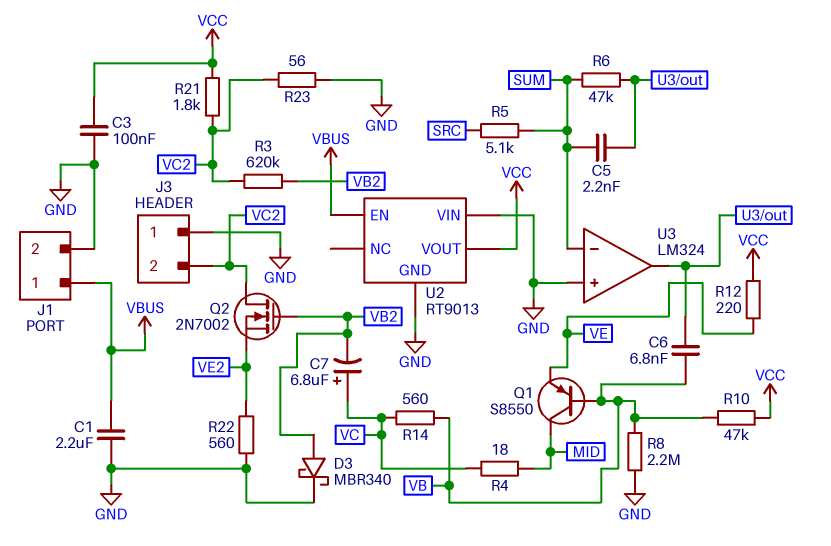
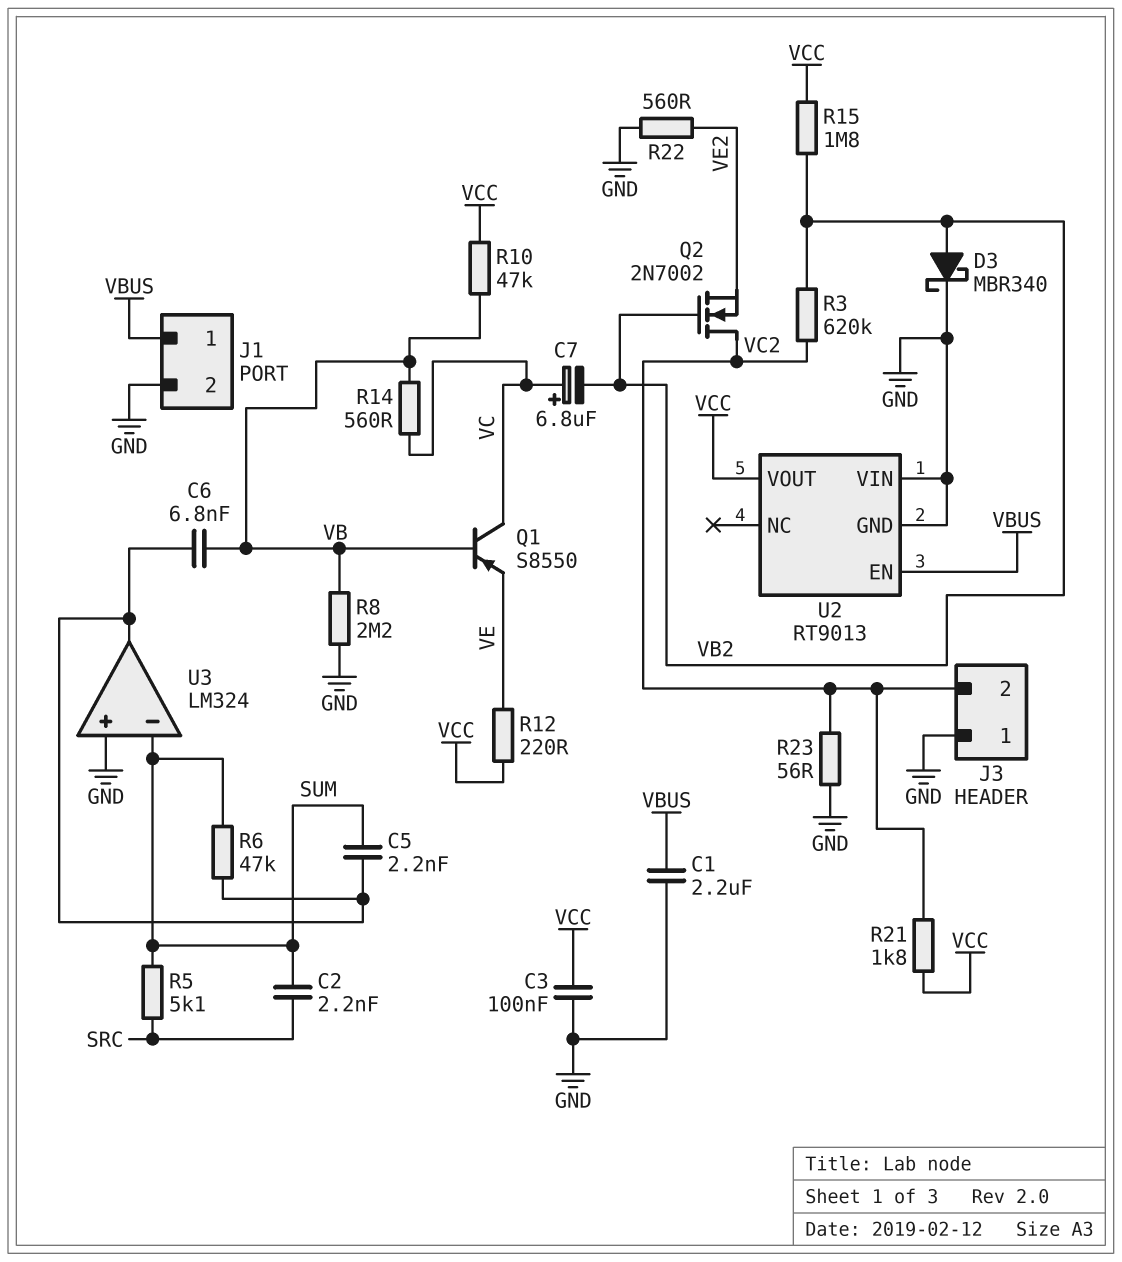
C2: none -> 2.2nF (SRC, SUM)
Q1: PNP S8550 (B VB, C MID, E VE) -> PNP S8550 (B VB, C VC, E VE)
R4: 18 (MID, VC) -> none
R15: none -> 1.8M (VB2, VCC)

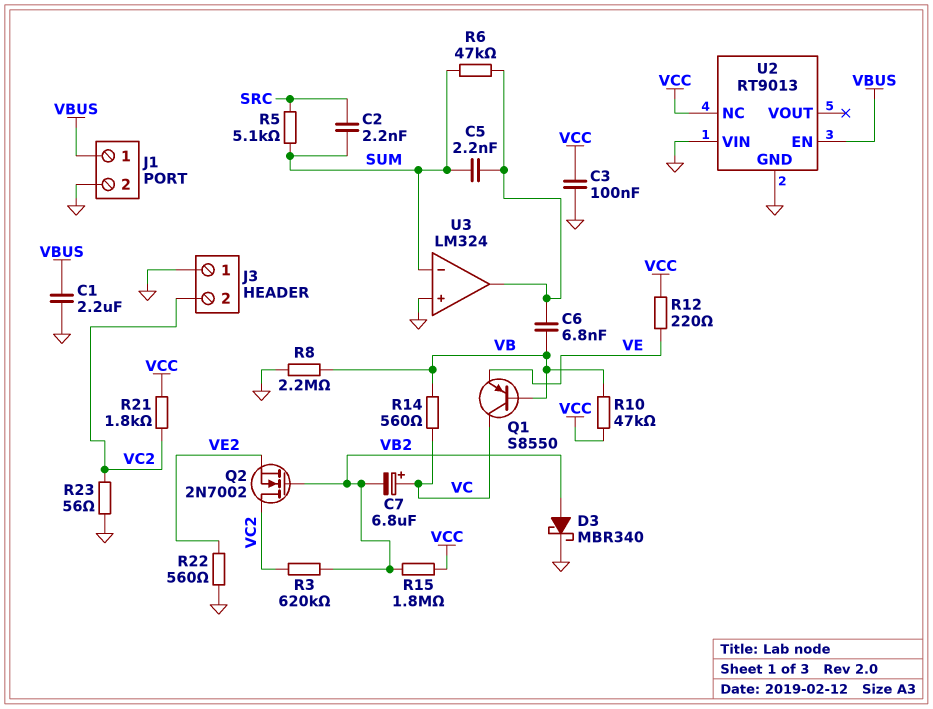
U2 pin NC: none -> VCC
U2 pin VOUT: VCC -> none

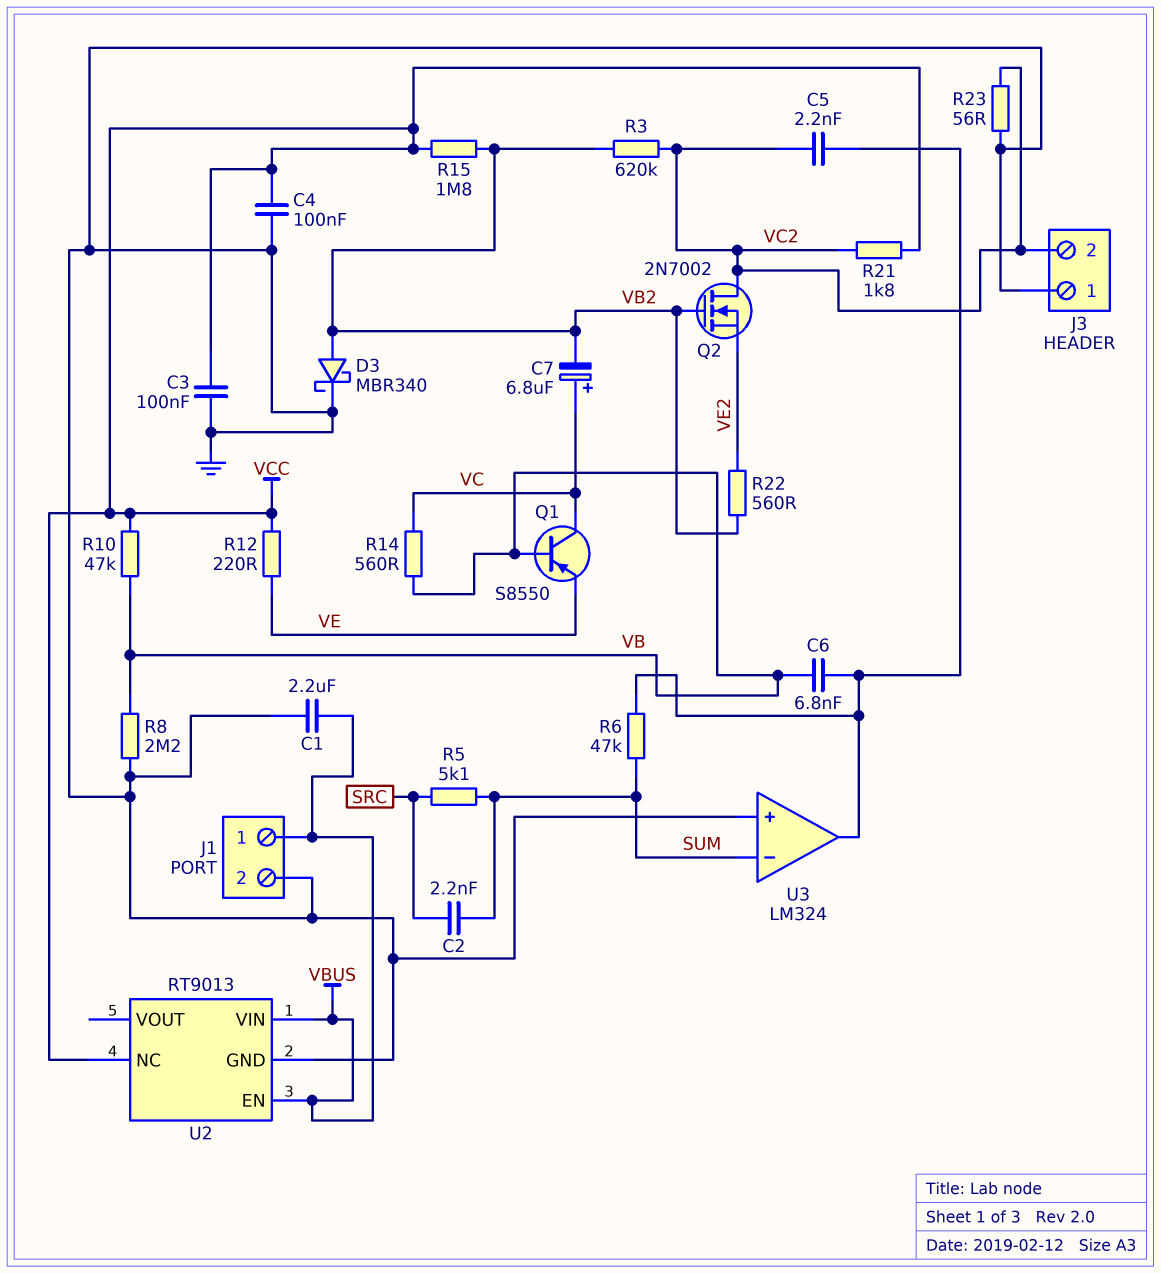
C4: none -> 100nF (GND, VCC)
C5: 2.2nF (SUM, U3/out) -> 2.2nF (U3/out, VC2)
R22: 560 (GND, VE2) -> 560 (VB2, VE2)
U2 pin VIN: GND -> VBUS

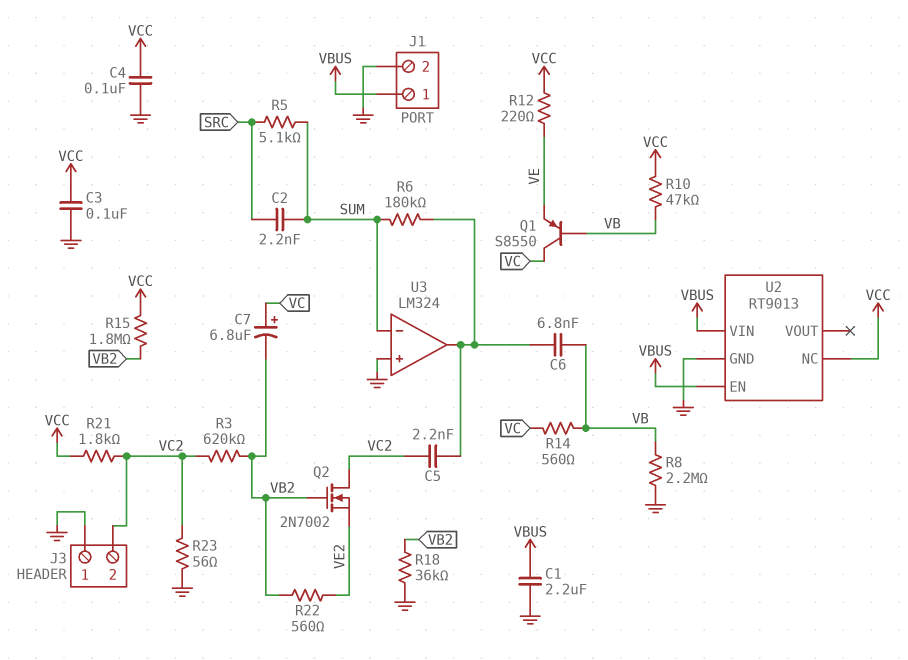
D3: schottky MBR340 (A VB2, K GND) -> none
R6: 47k (SUM, U3/out) -> 180k (SUM, U3/out)
R18: none -> 36k (GND, VB2)

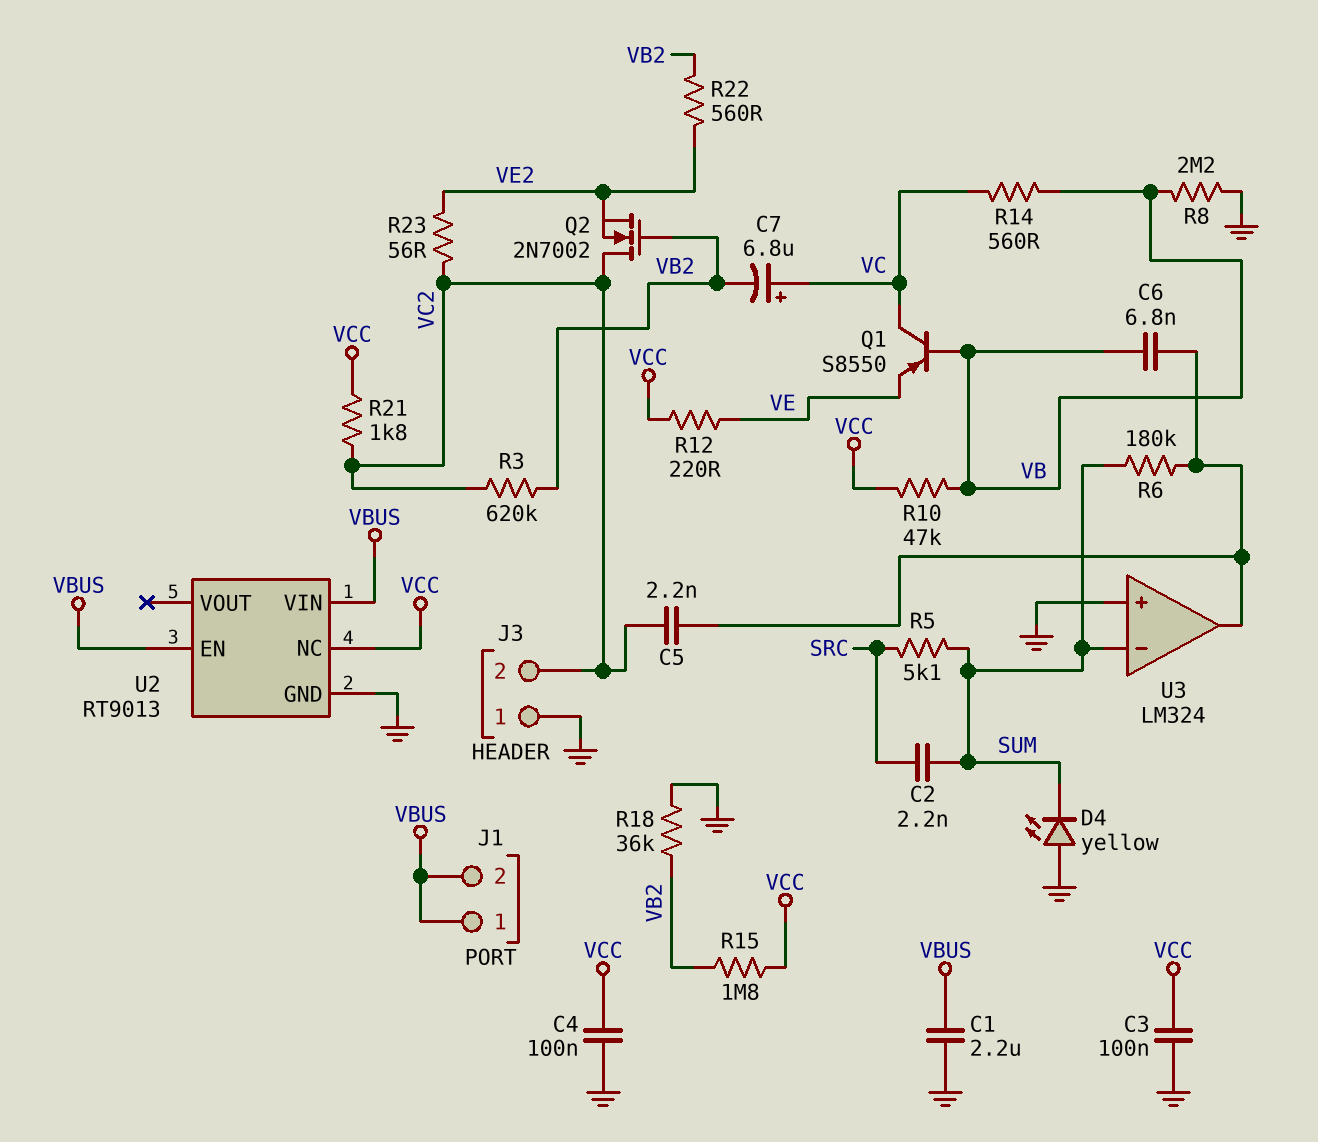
D4: none -> LED yellow (A GND, K SUM)
J1 pin 2: GND -> VBUS
R23: 56 (GND, VC2) -> 56 (VC2, VE2)

